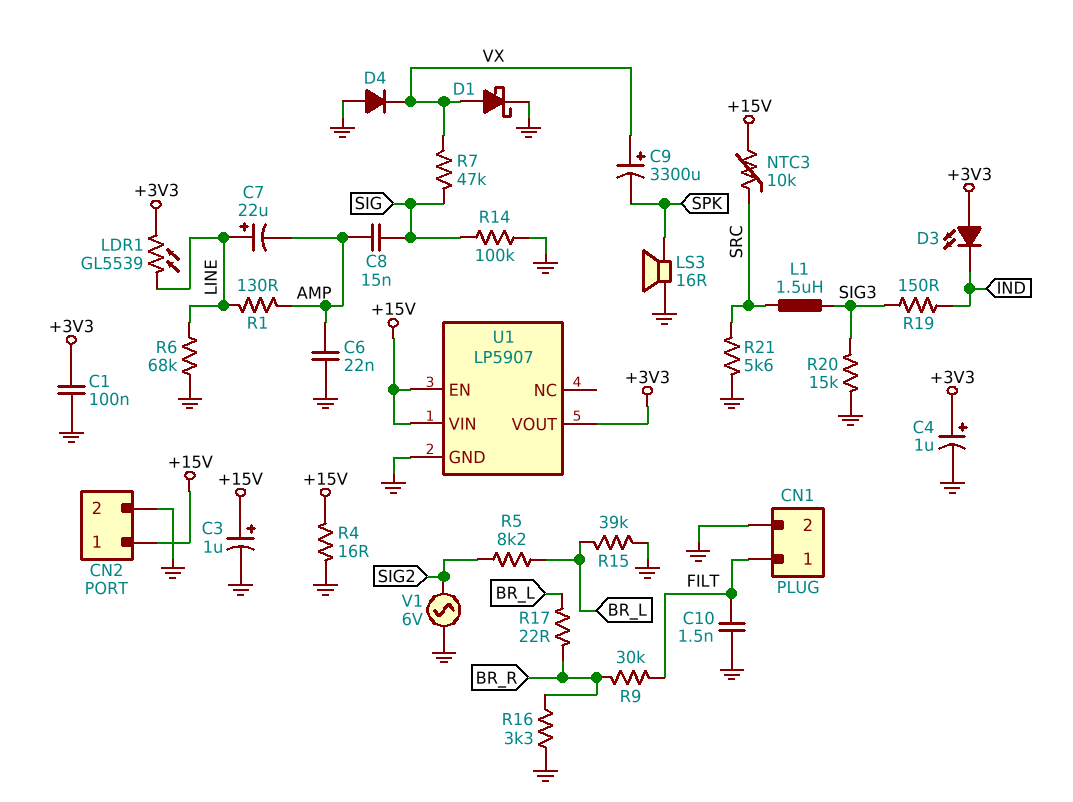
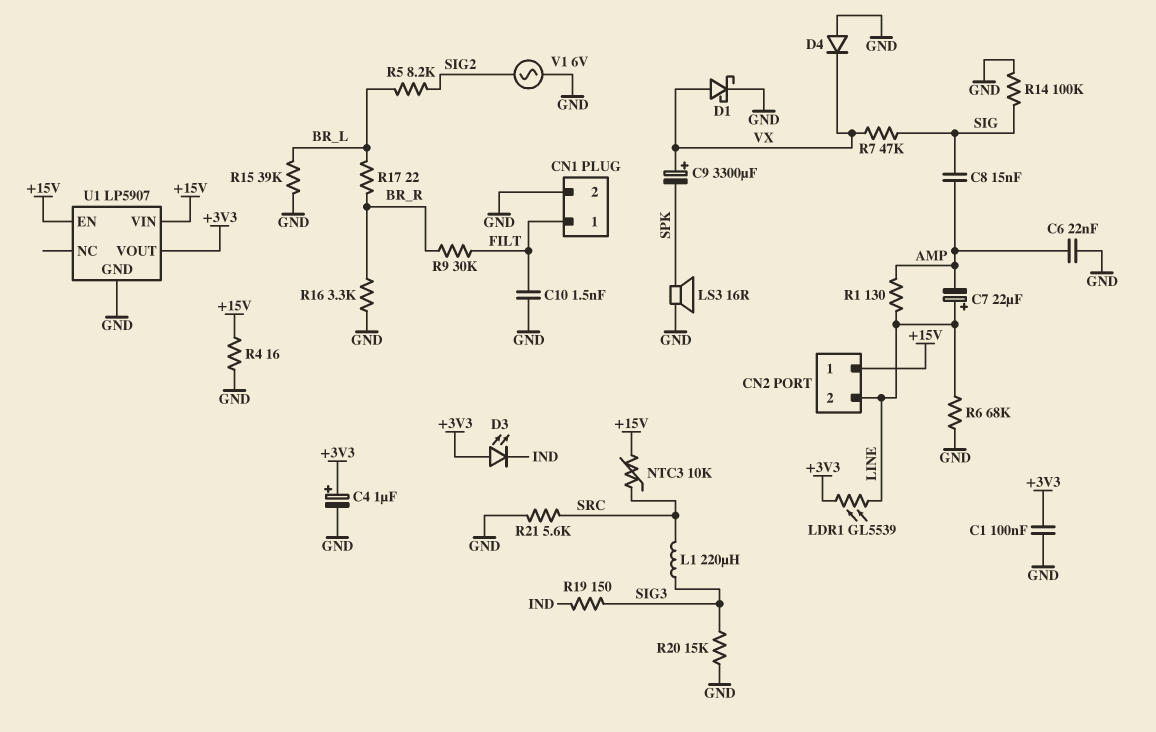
C3: 1uF (plus +15V, minus GND) -> none
CN2 pin 2: GND -> LINE
L1: 1.5uH (SIG3, SRC) -> 220uH (SIG3, SRC)

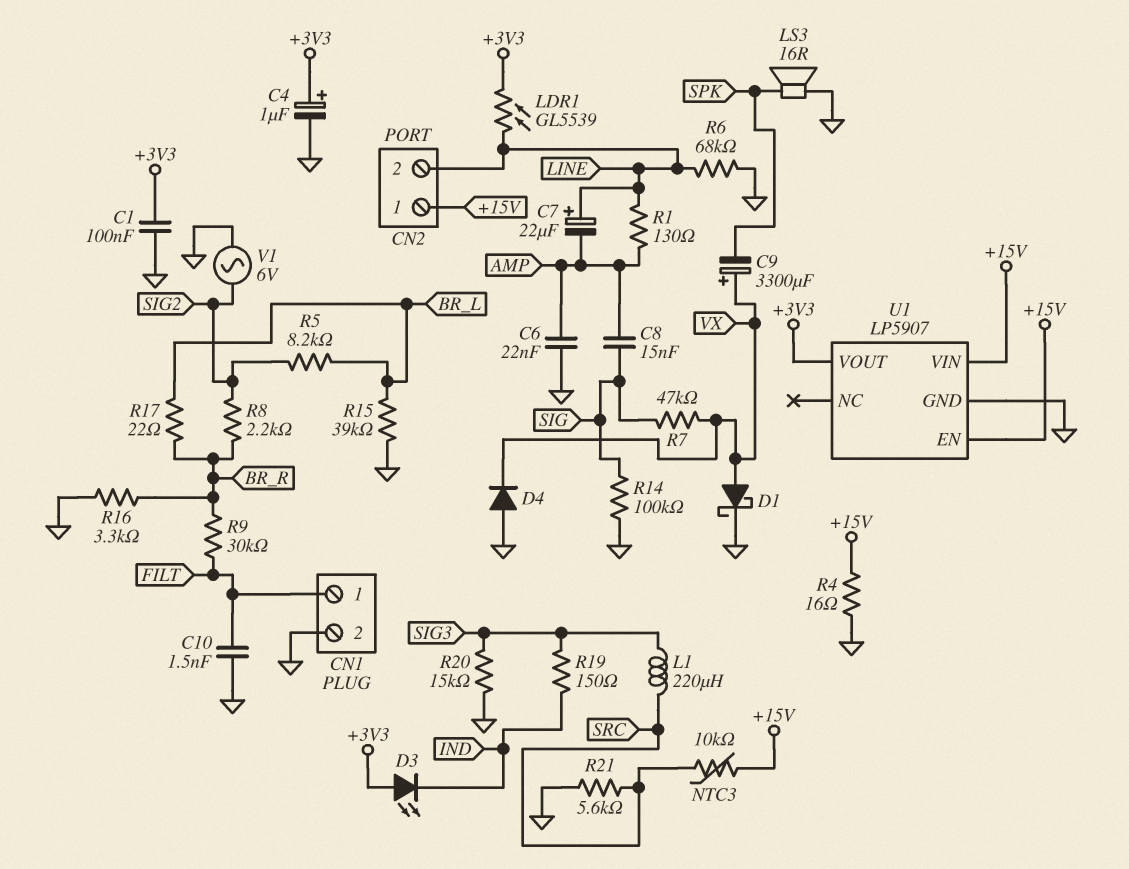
R8: none -> 2.2k (BR_R, SIG2)

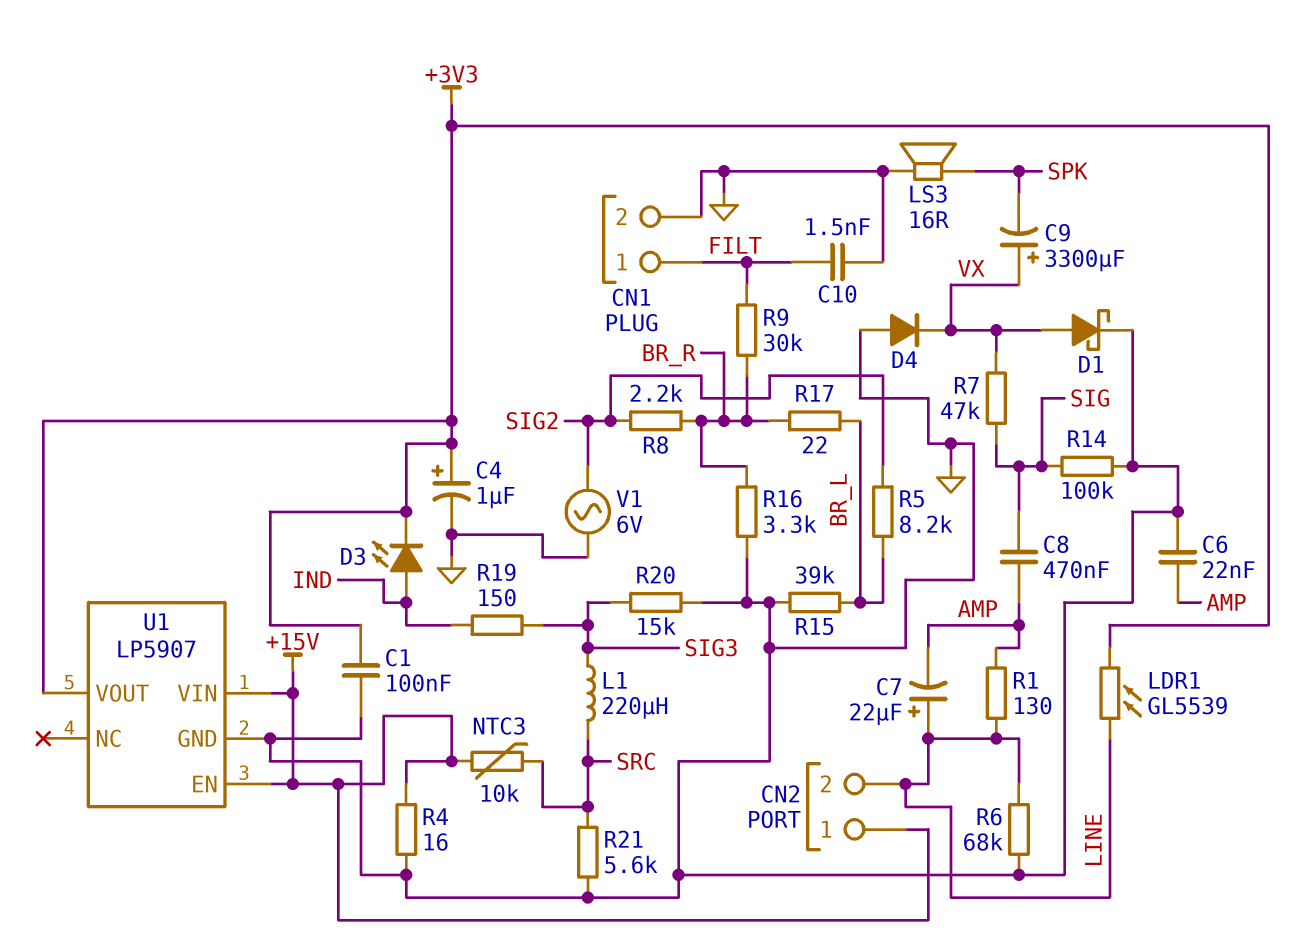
C8: 15nF (AMP, SIG) -> 470nF (AMP, SIG)
D3: LED (A +3V3, K IND) -> LED (A IND, K +3V3)

